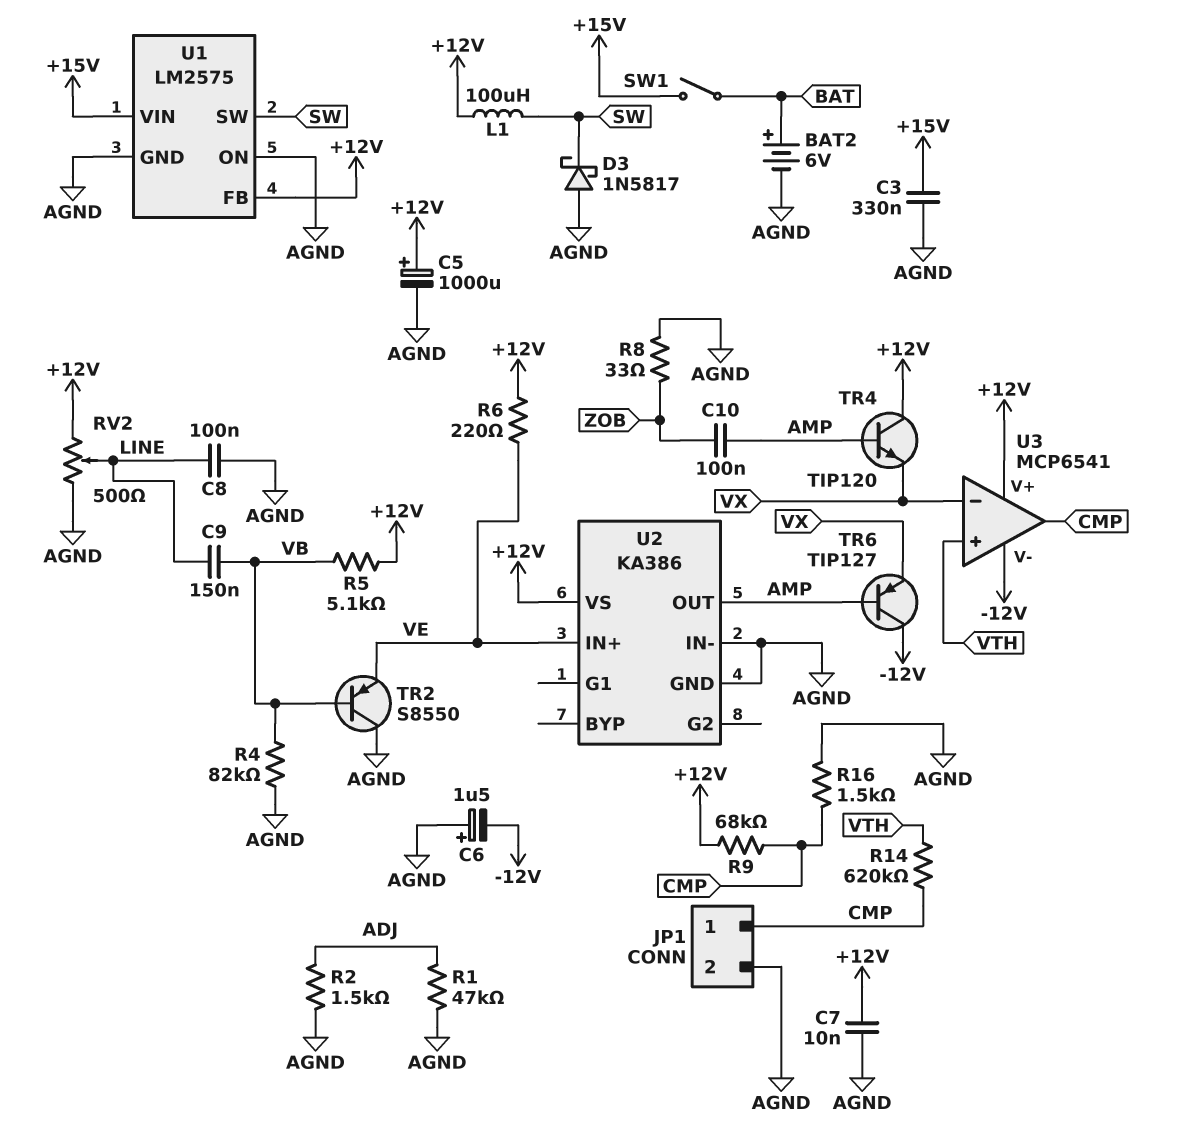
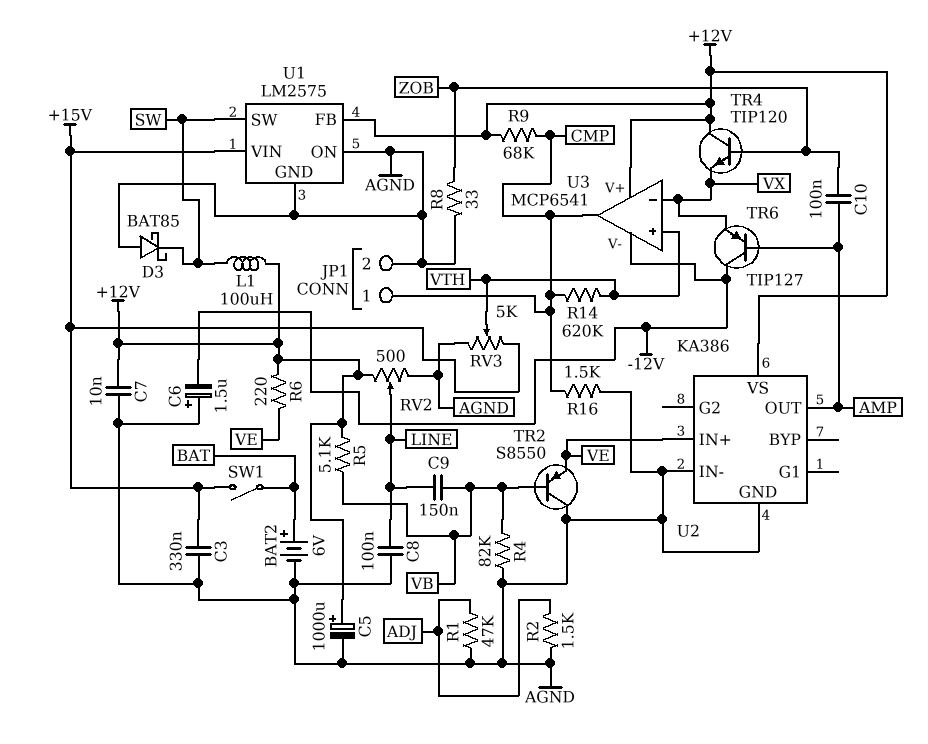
D3: schottky 1N5817 (A AGND, K SW) -> schottky BAT85 (A AGND, K SW)
RV3: none -> 5k (+15V, AGND, wiper VTH)
TR4: NPN TIP120 (B AMP, C +12V, E VX) -> NPN TIP120 (B ZOB, C +12V, E VX)

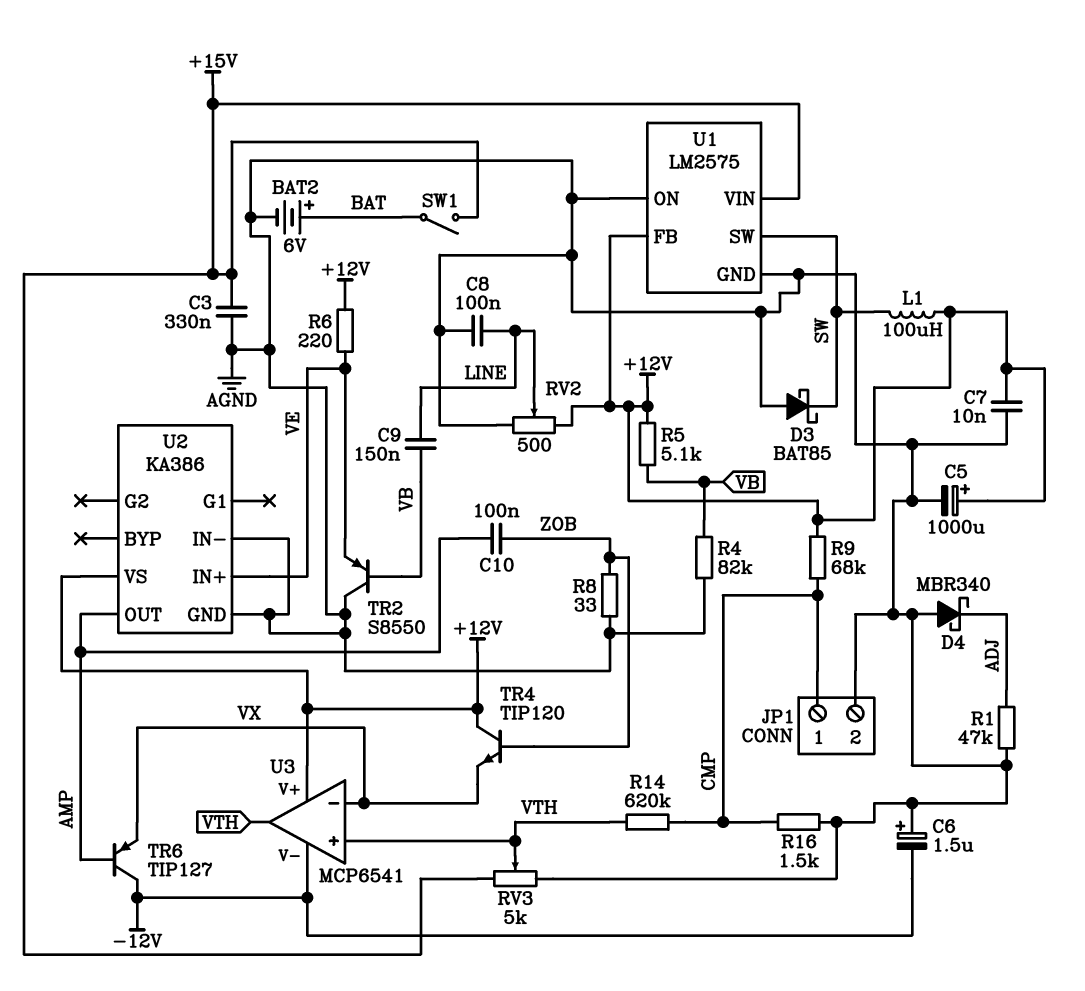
D4: none -> schottky MBR340 (A AGND, K ADJ)
R2: 1.5k (ADJ, AGND) -> none
U3 pin out: CMP -> VTH

